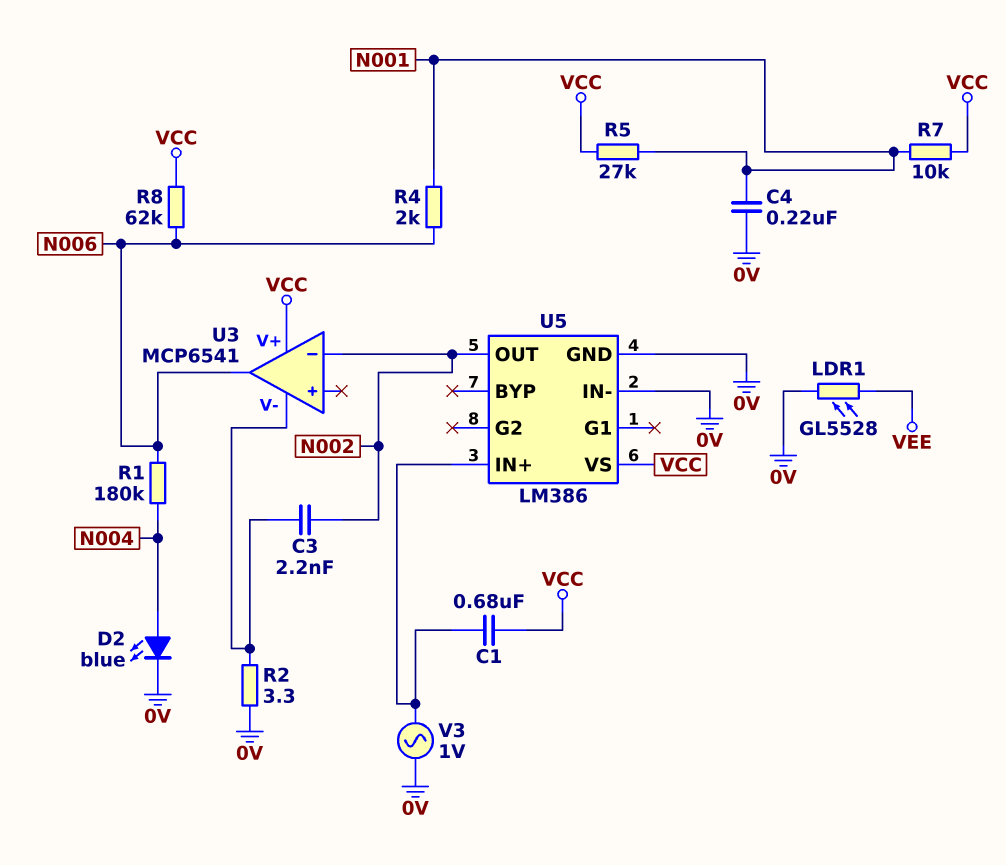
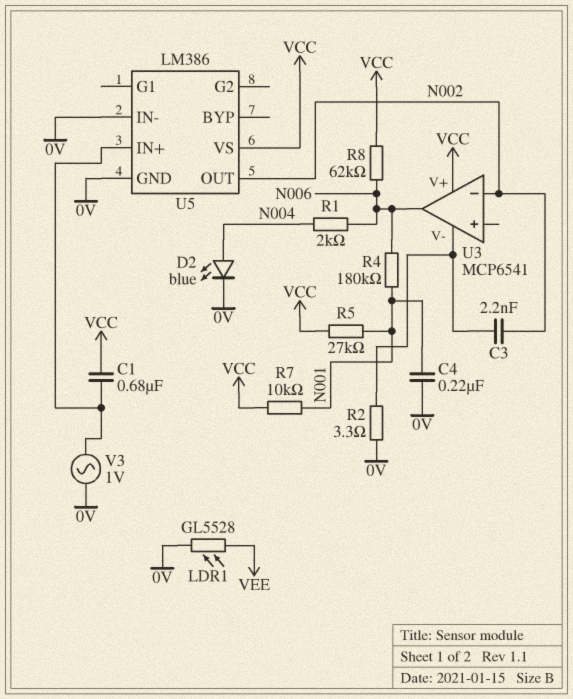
R1: 180k (N004, N006) -> 2k (N004, N006)
R4: 2k (N001, N006) -> 180k (N001, N006)

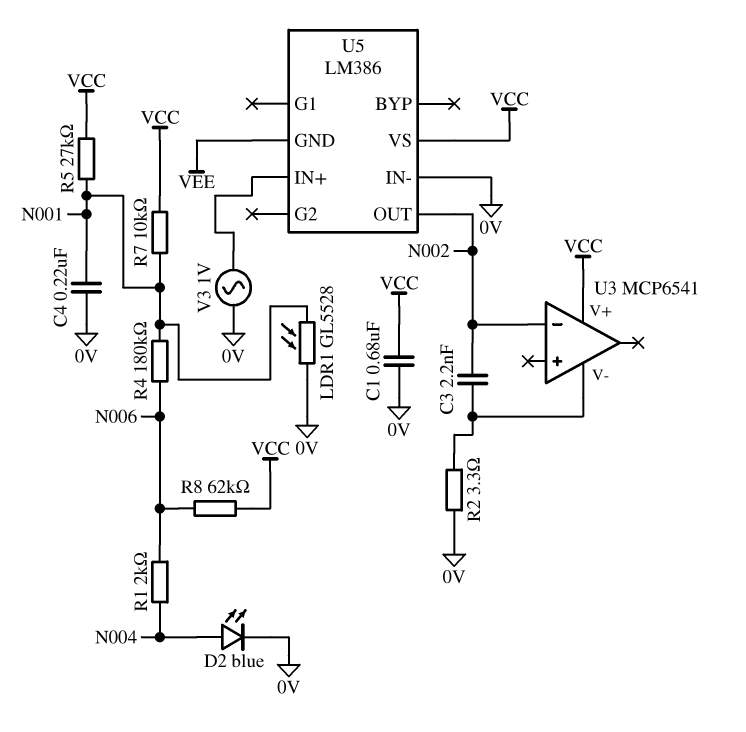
C1: 680nF (U5/IN+, VCC) -> 680nF (0V, VCC)
LDR1: GL5528 (0V, VEE) -> GL5528 (0V, N001)
U3 pin out: N006 -> none
U5 pin GND: 0V -> VEE

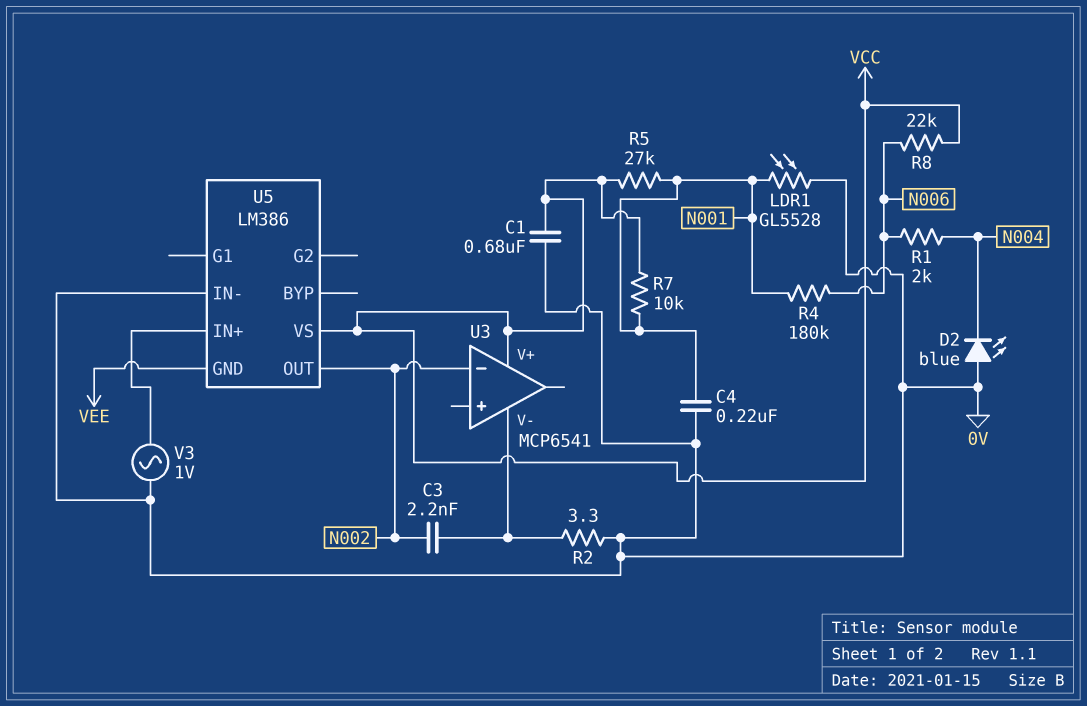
D2: LED blue (A N004, K 0V) -> LED blue (A 0V, K N004)
R8: 62k (N006, VCC) -> 22k (N006, VCC)

